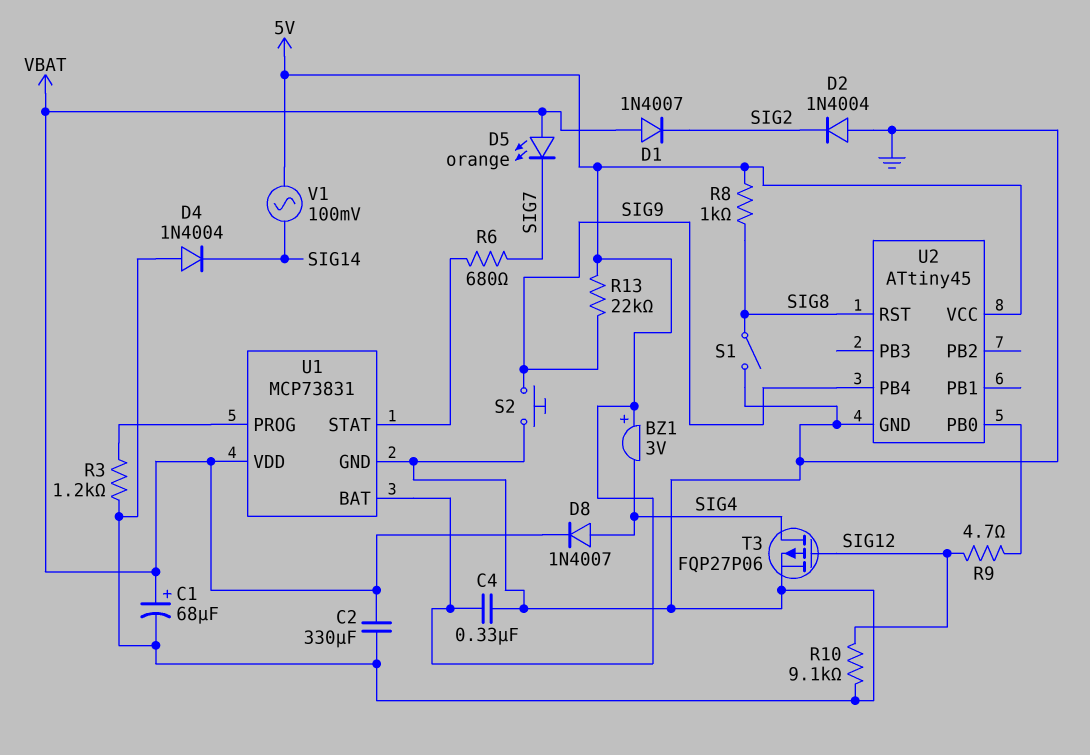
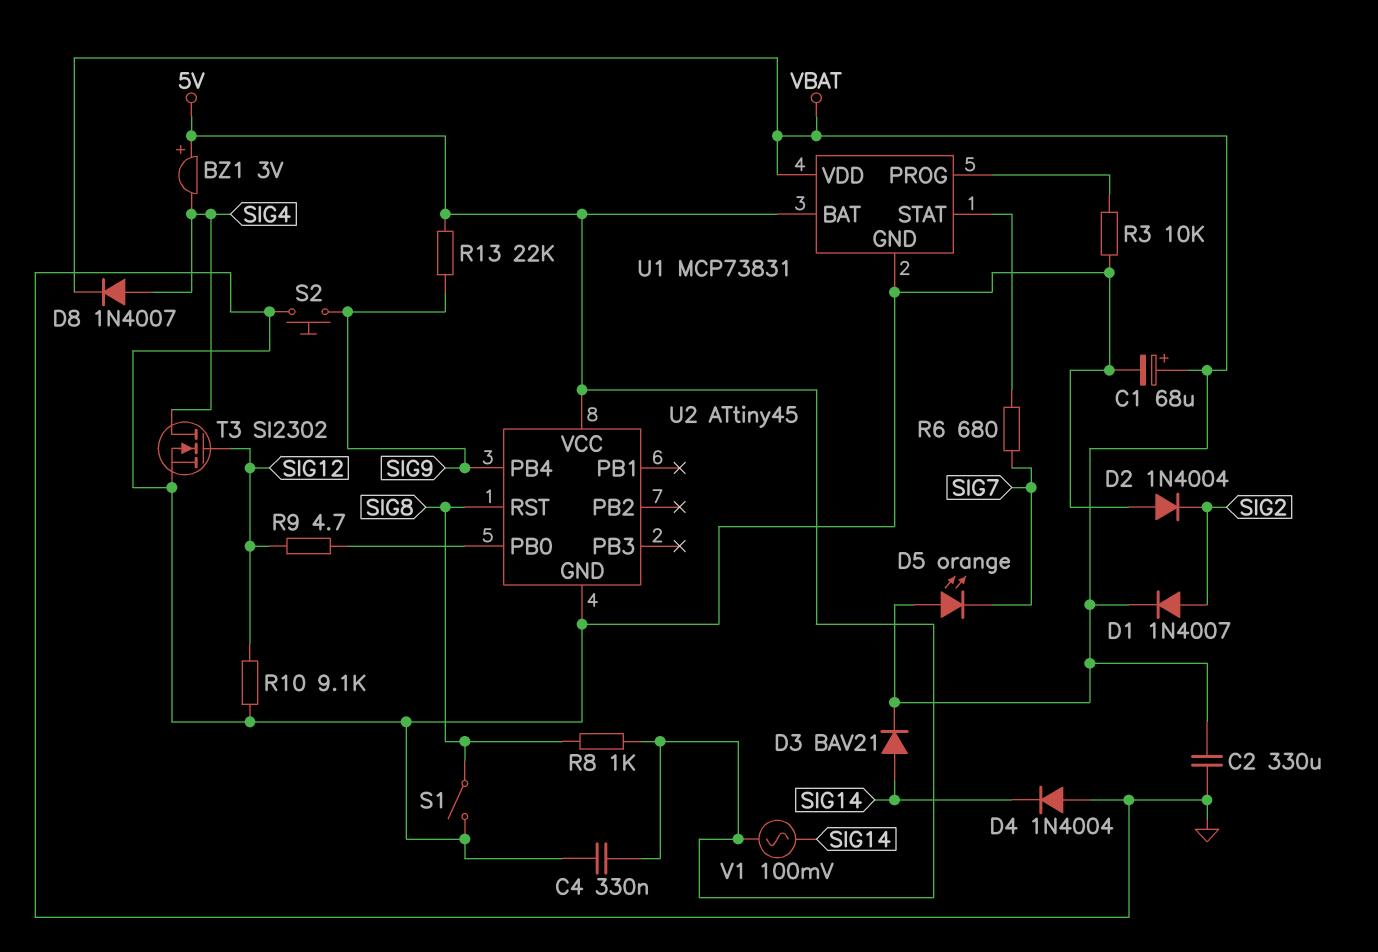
D1: diode 1N4007 (A VBAT, K SIG2) -> diode 1N4007 (A SIG2, K VBAT)
D3: none -> diode BAV21 (A SIG14, K VBAT)
R3: 1.2k (GND, U1/PROG) -> 10k (GND, U1/PROG)
T3: PMOS FQP27P06 (G SIG12, D SIG4, S GND) -> NMOS SI2302 (G SIG12, D SIG4, S GND)

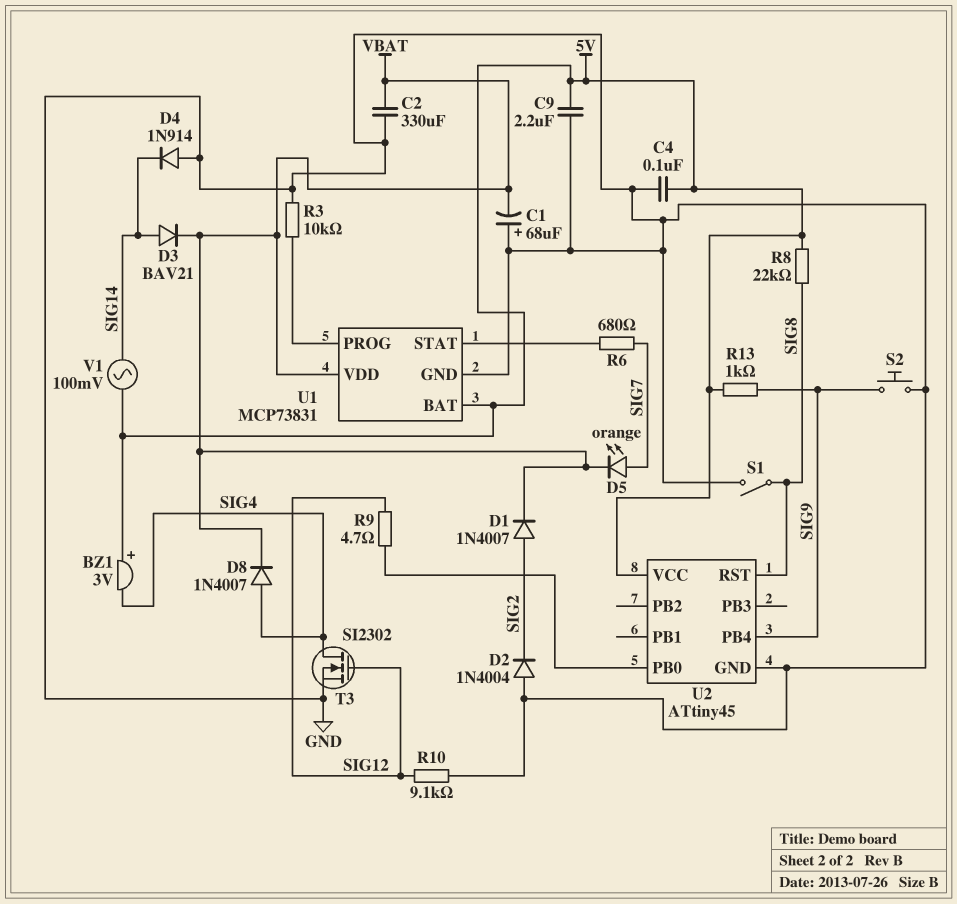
C1: 68uF (plus VBAT, minus GND) -> 68uF (plus GND, minus VBAT)
C4: 330nF (5V, GND) -> 100nF (5V, GND)
C9: none -> 2.2uF (5V, GND)
D4: diode 1N4004 (A GND, K SIG14) -> diode 1N914 (A GND, K SIG14)
D5: LED orange (A VBAT, K SIG7) -> LED orange (A SIG7, K VBAT)
R8: 1k (5V, SIG8) -> 22k (5V, SIG8)
R13: 22k (5V, SIG9) -> 1k (5V, SIG9)

